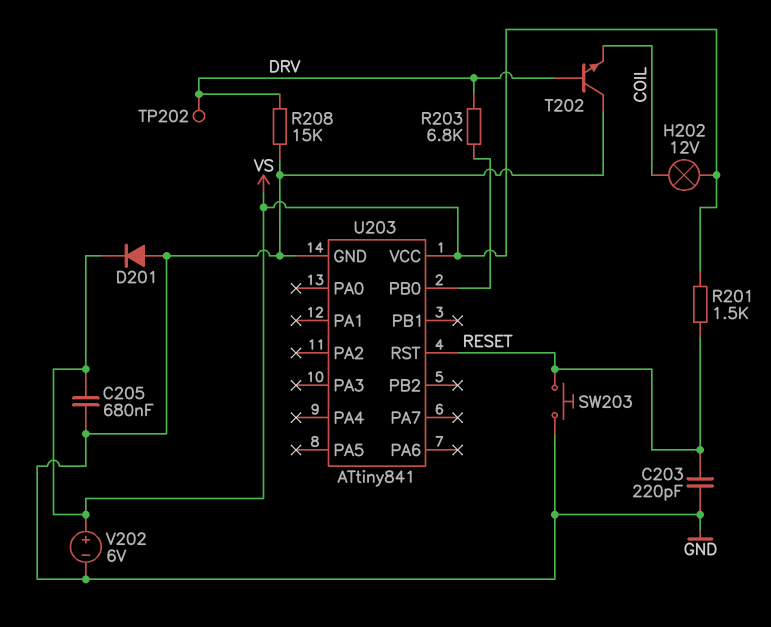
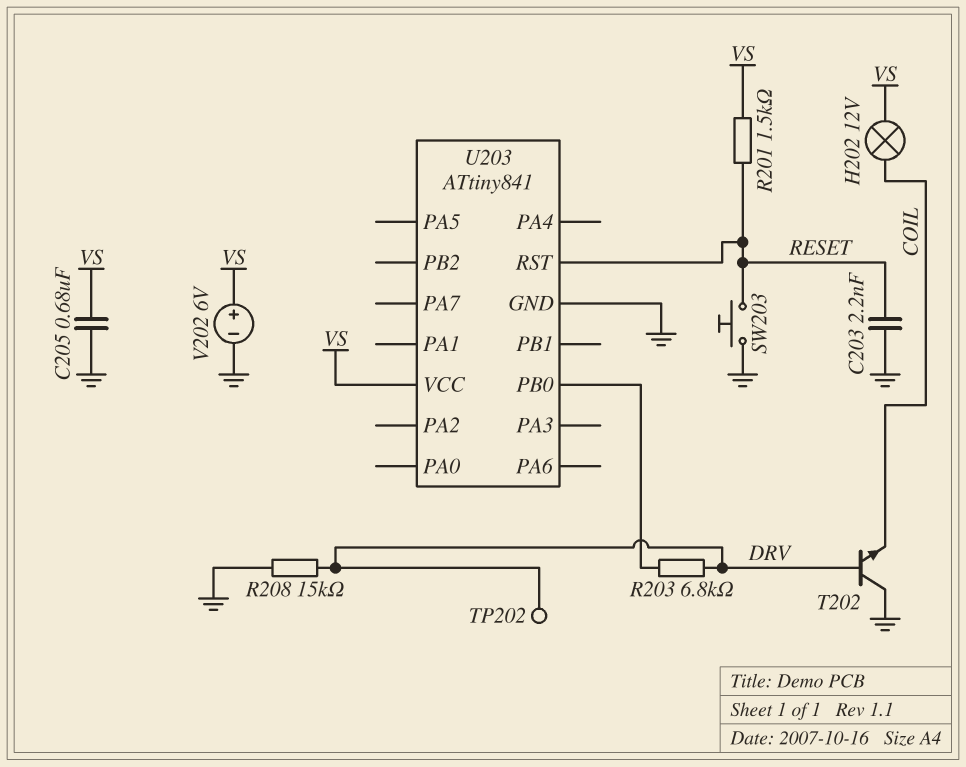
C203: 220pF (GND, RESET) -> 2.2nF (GND, RESET)
D201: diode (A GND, K VS) -> none

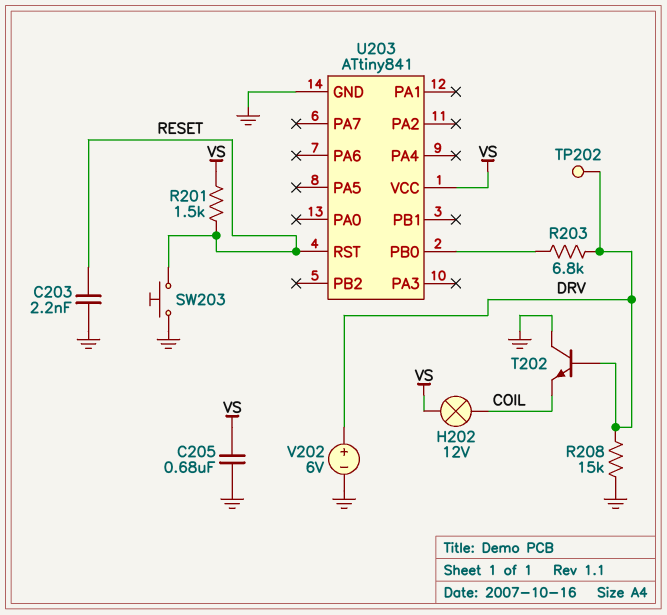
V202: 6V (plus VS, minus GND) -> 6V (plus DRV, minus GND)

